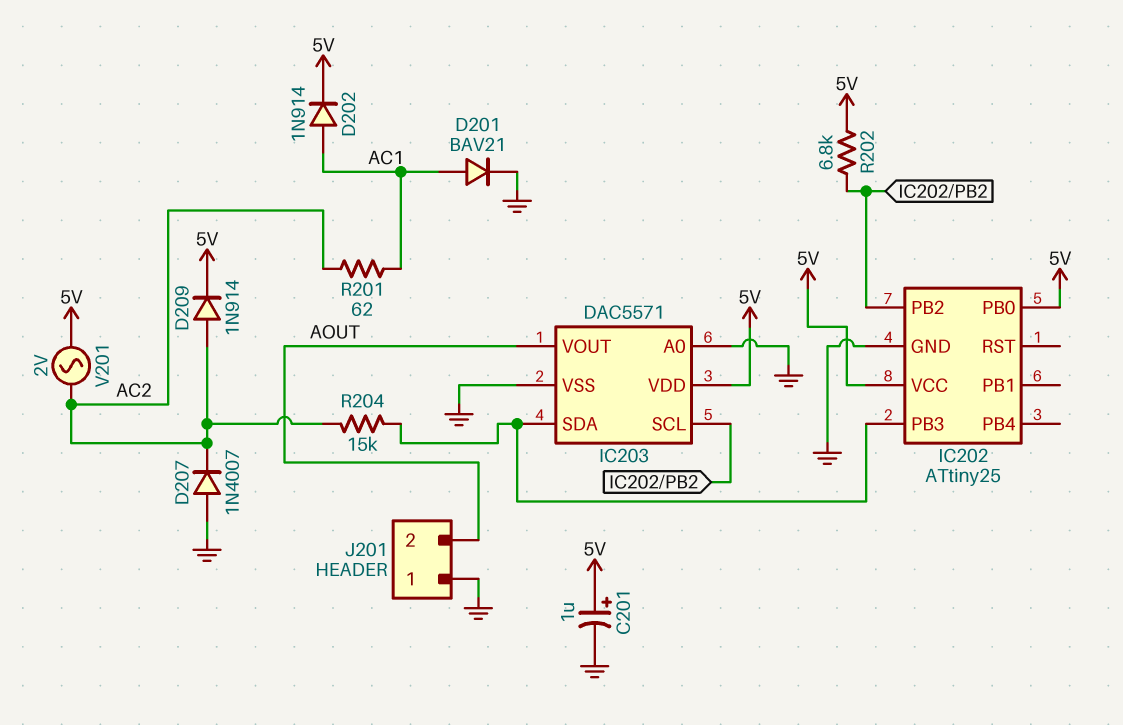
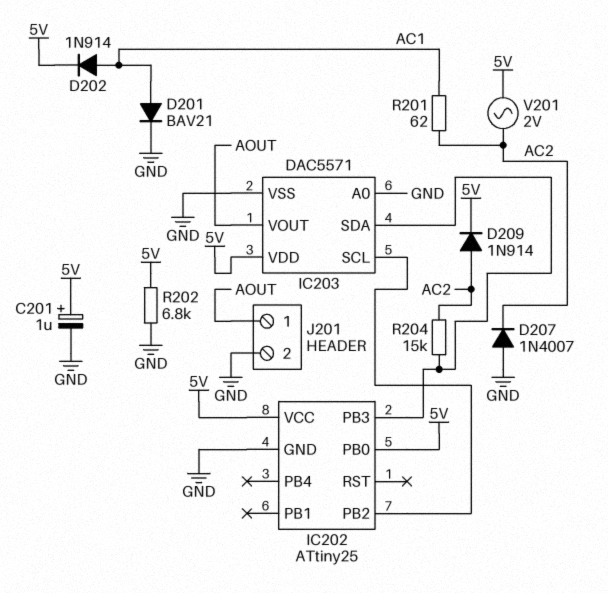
J201 pin 1: GND -> AOUT
J201 pin 2: AOUT -> GND
R202: 6.8k (5V, IC202/PB2) -> 6.8k (5V, GND)

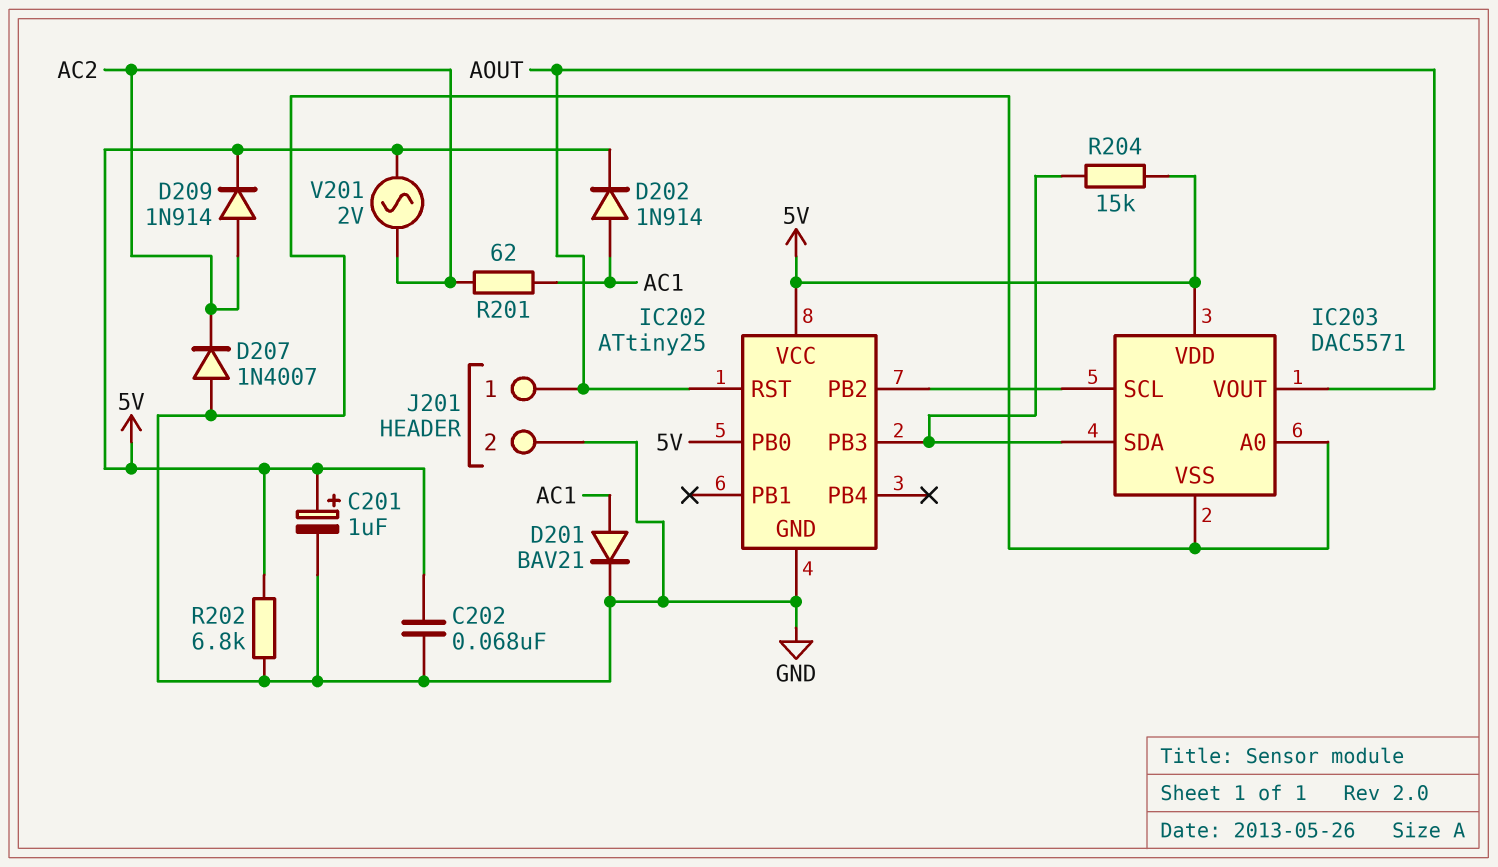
C202: none -> 68nF (5V, GND)
IC202 pin RST: none -> AOUT
R204: 15k (AC2, IC202/PB3) -> 15k (5V, IC202/PB3)

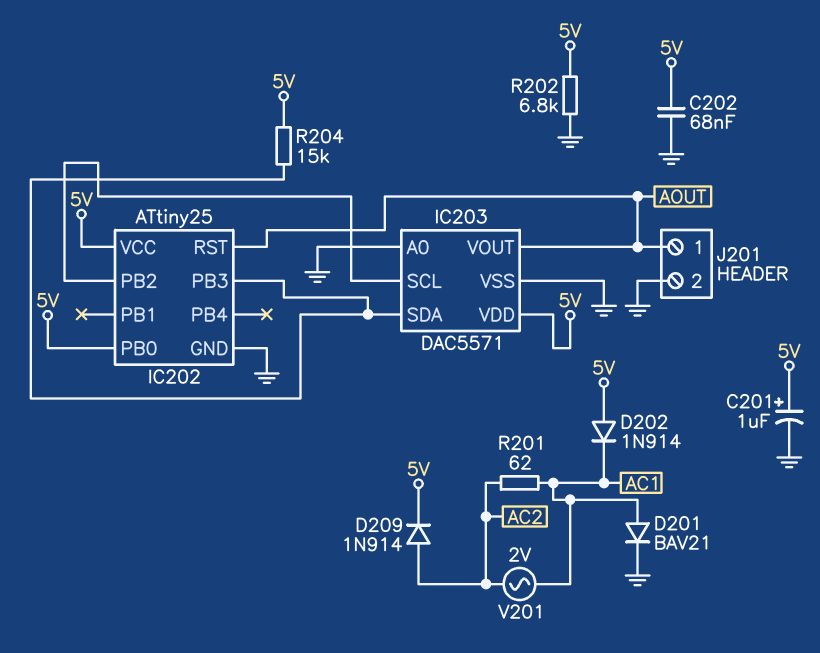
D202: diode 1N914 (A AC1, K 5V) -> diode 1N914 (A 5V, K AC1)
D207: diode 1N4007 (A GND, K AC2) -> none
V201: AC 2V (5V, AC2) -> AC 2V (AC1, AC2)

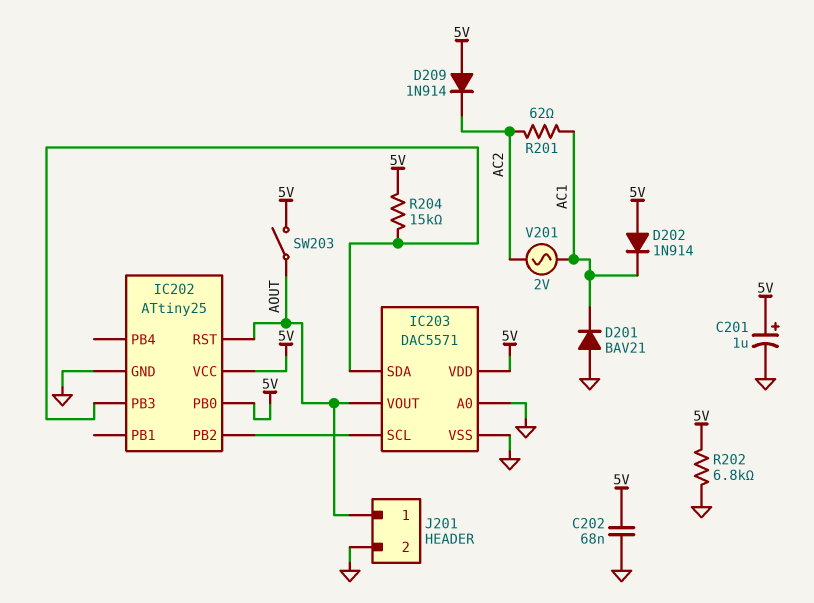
D201: diode BAV21 (A AC1, K GND) -> diode BAV21 (A GND, K AC1)
D209: diode 1N914 (A AC2, K 5V) -> diode 1N914 (A 5V, K AC2)
SW203: none -> switch (5V, AOUT)

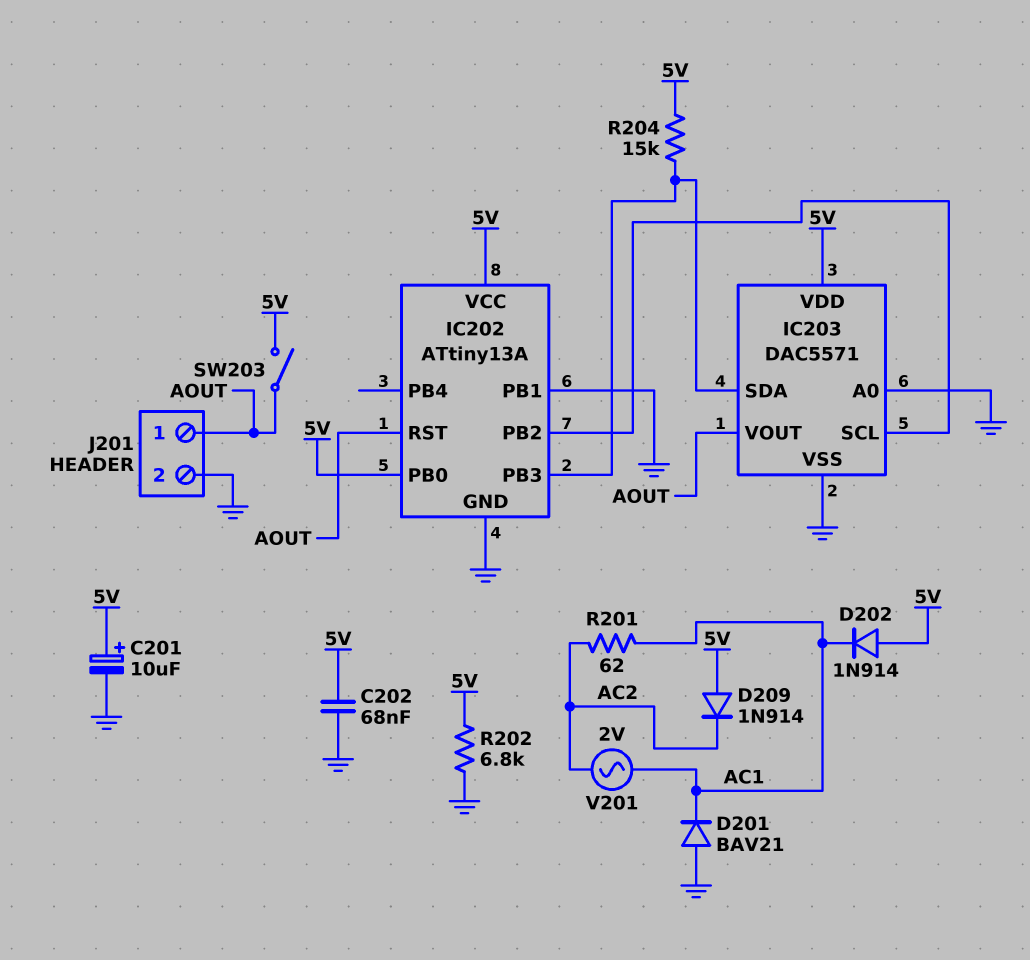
C201: 1uF (plus 5V, minus GND) -> 10uF (plus 5V, minus GND)
IC202: ATtiny25 -> ATtiny13A
IC202 pin PB1: none -> GND

